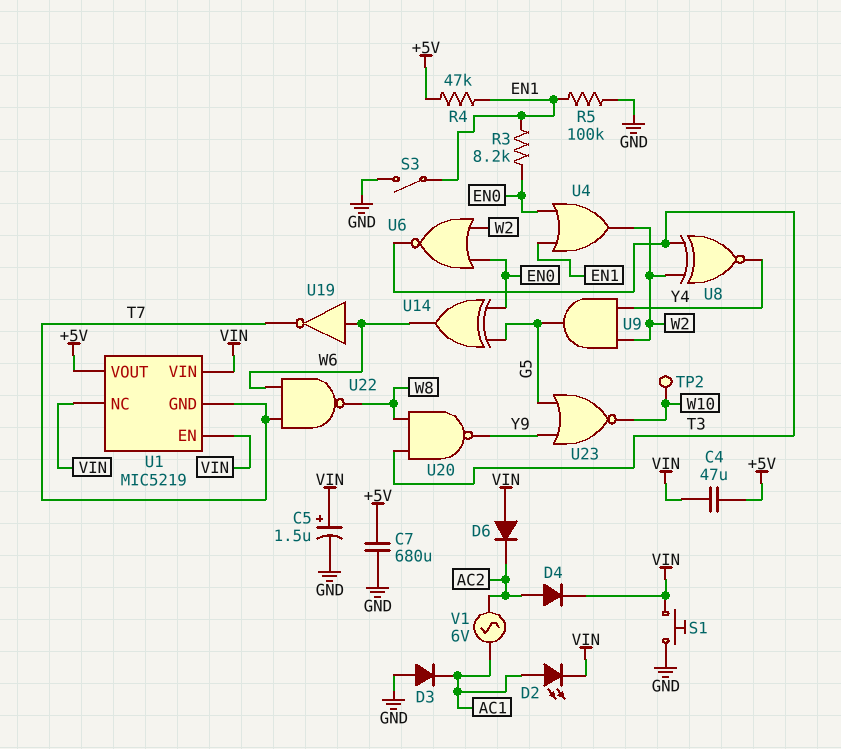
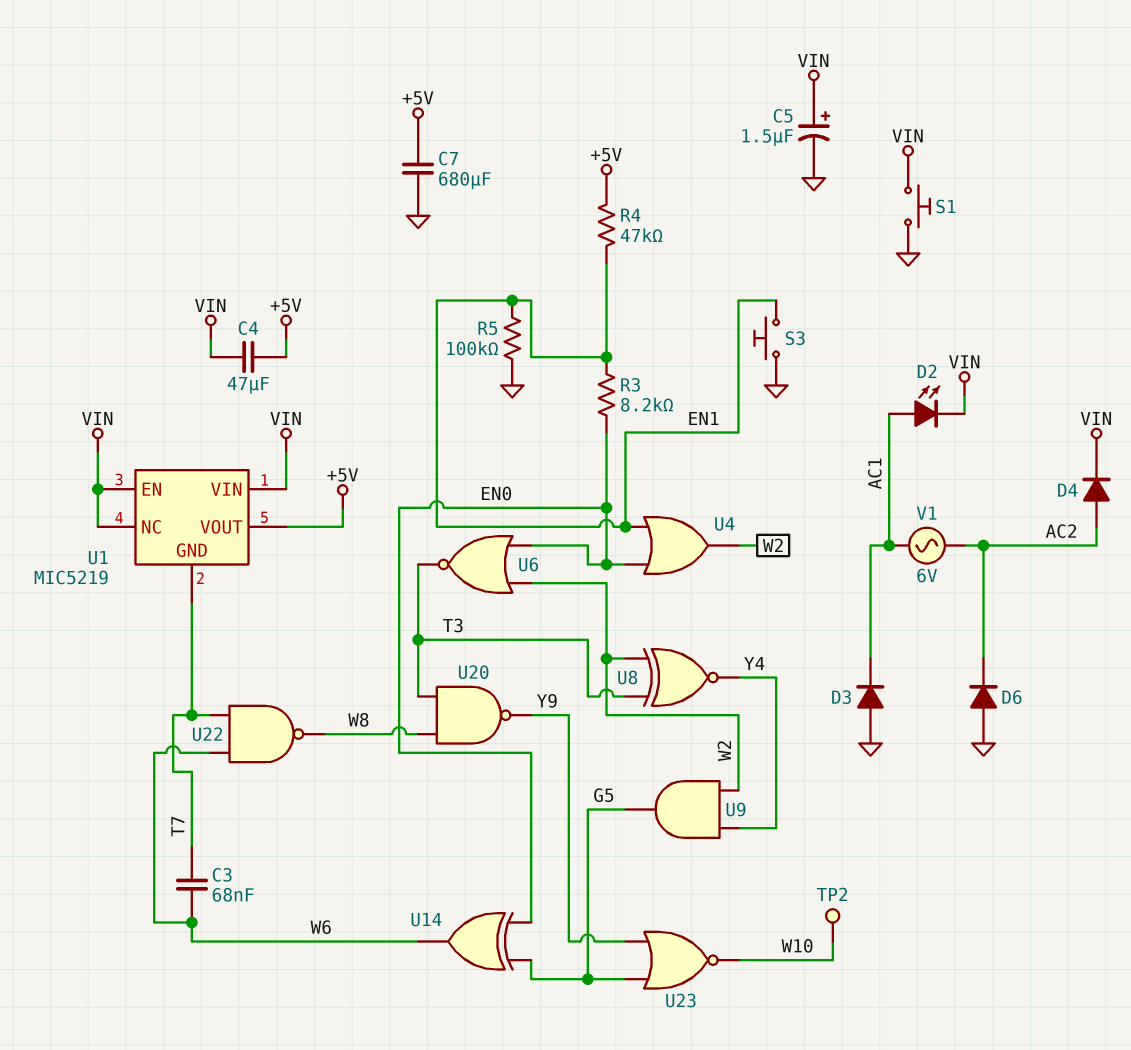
C3: none -> 68nF (T7, W6)
D6: diode (A VIN, K AC2) -> diode (A GND, K AC2)
S3: switch (EN1, GND) -> button (EN1, GND)
U19: NOT (in W6, out T7) -> none

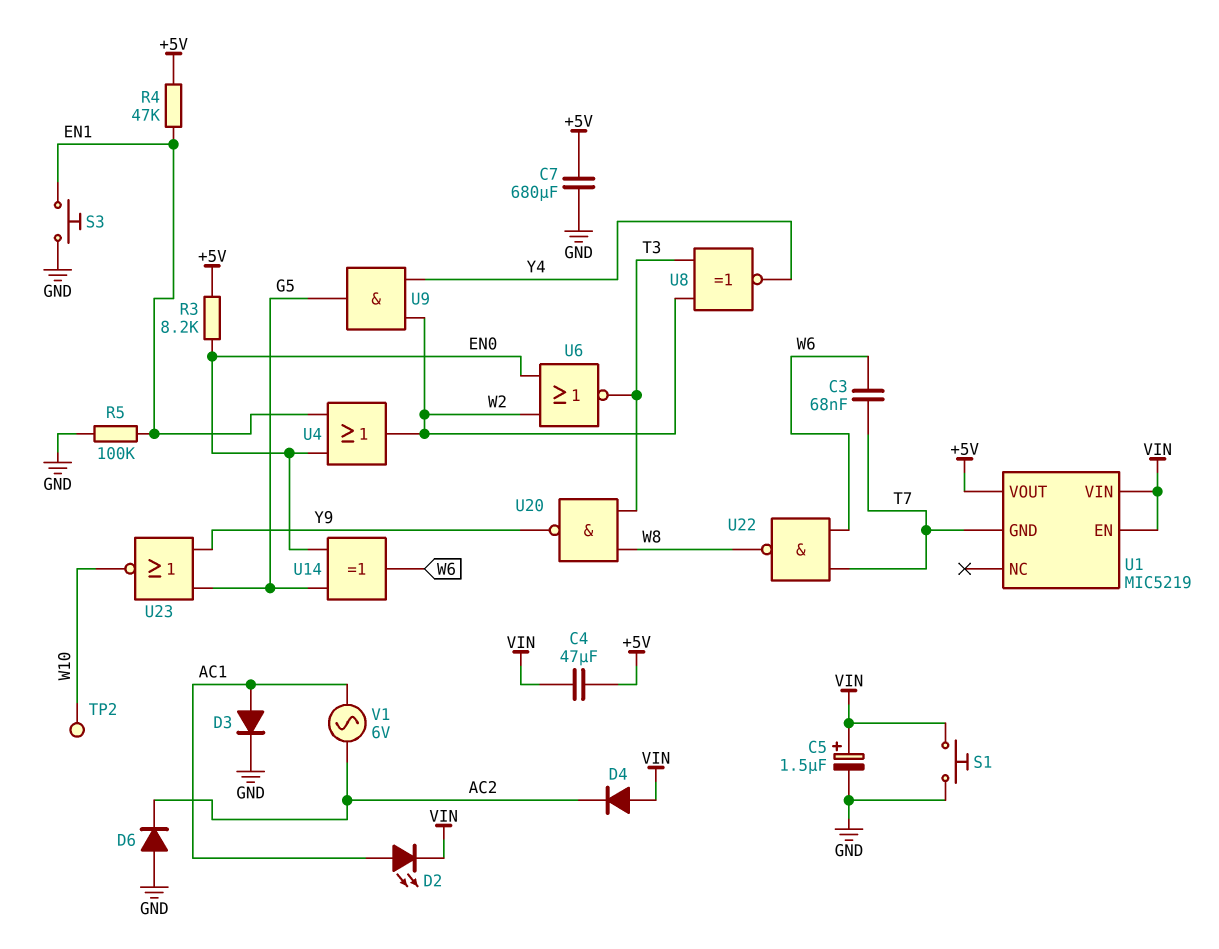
D3: diode (A GND, K AC1) -> diode (A AC1, K GND)
D4: diode (A AC2, K VIN) -> diode (A VIN, K AC2)
R3: 8.2k (EN0, EN1) -> 8.2k (+5V, EN0)
U1 pin NC: VIN -> none

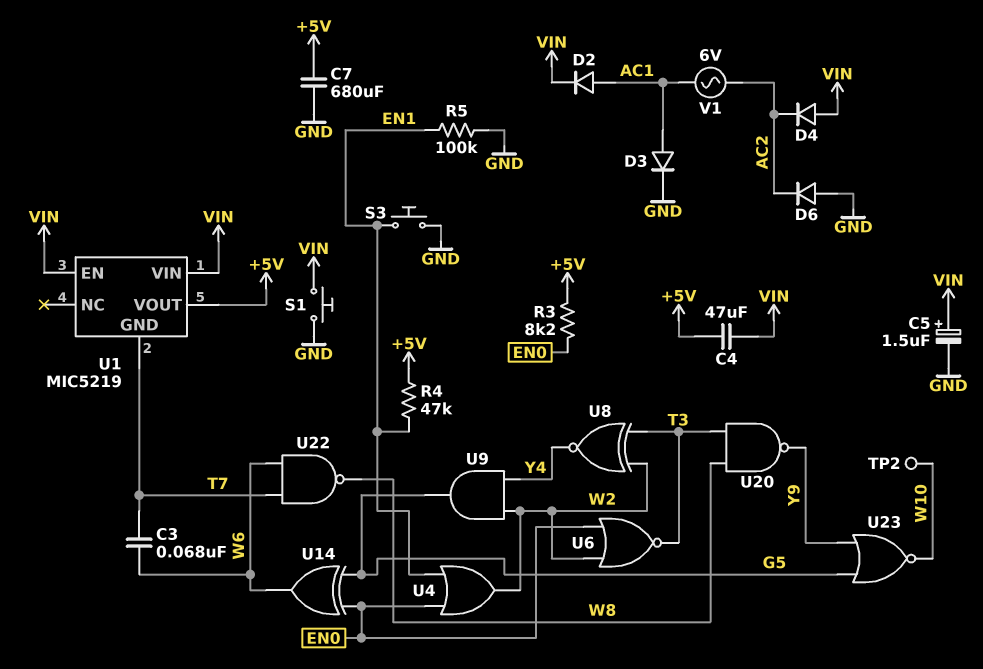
D2: LED (A AC1, K VIN) -> diode (A AC1, K VIN)

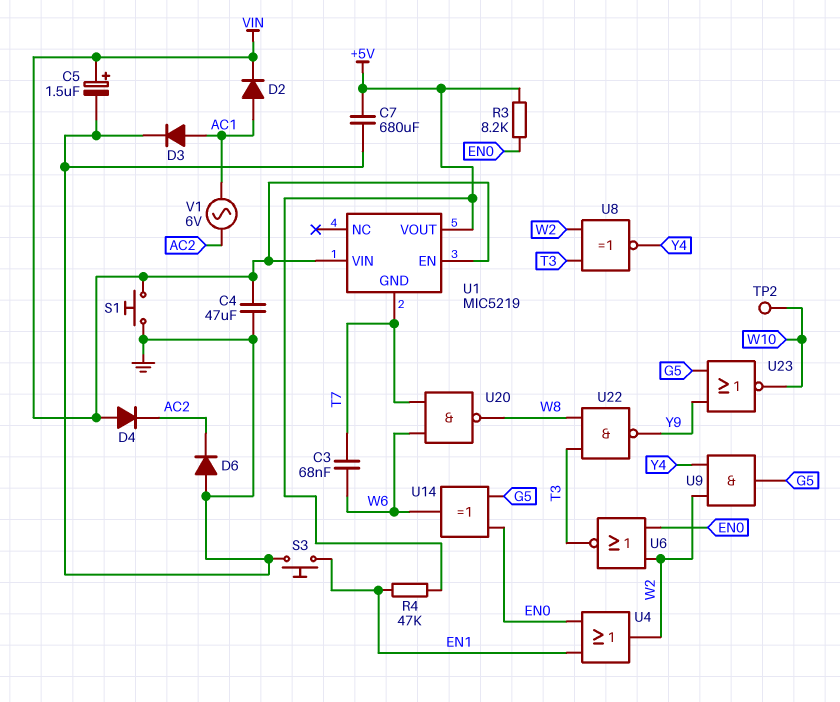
C4: 47uF (+5V, VIN) -> 47uF (GND, VIN)
R5: 100k (EN1, GND) -> none
U20: NAND (in T3, in W8, out Y9) -> NAND (in T7, in W6, out W8)
U22: NAND (in T7, in W6, out W8) -> NAND (in T3, in W8, out Y9)

